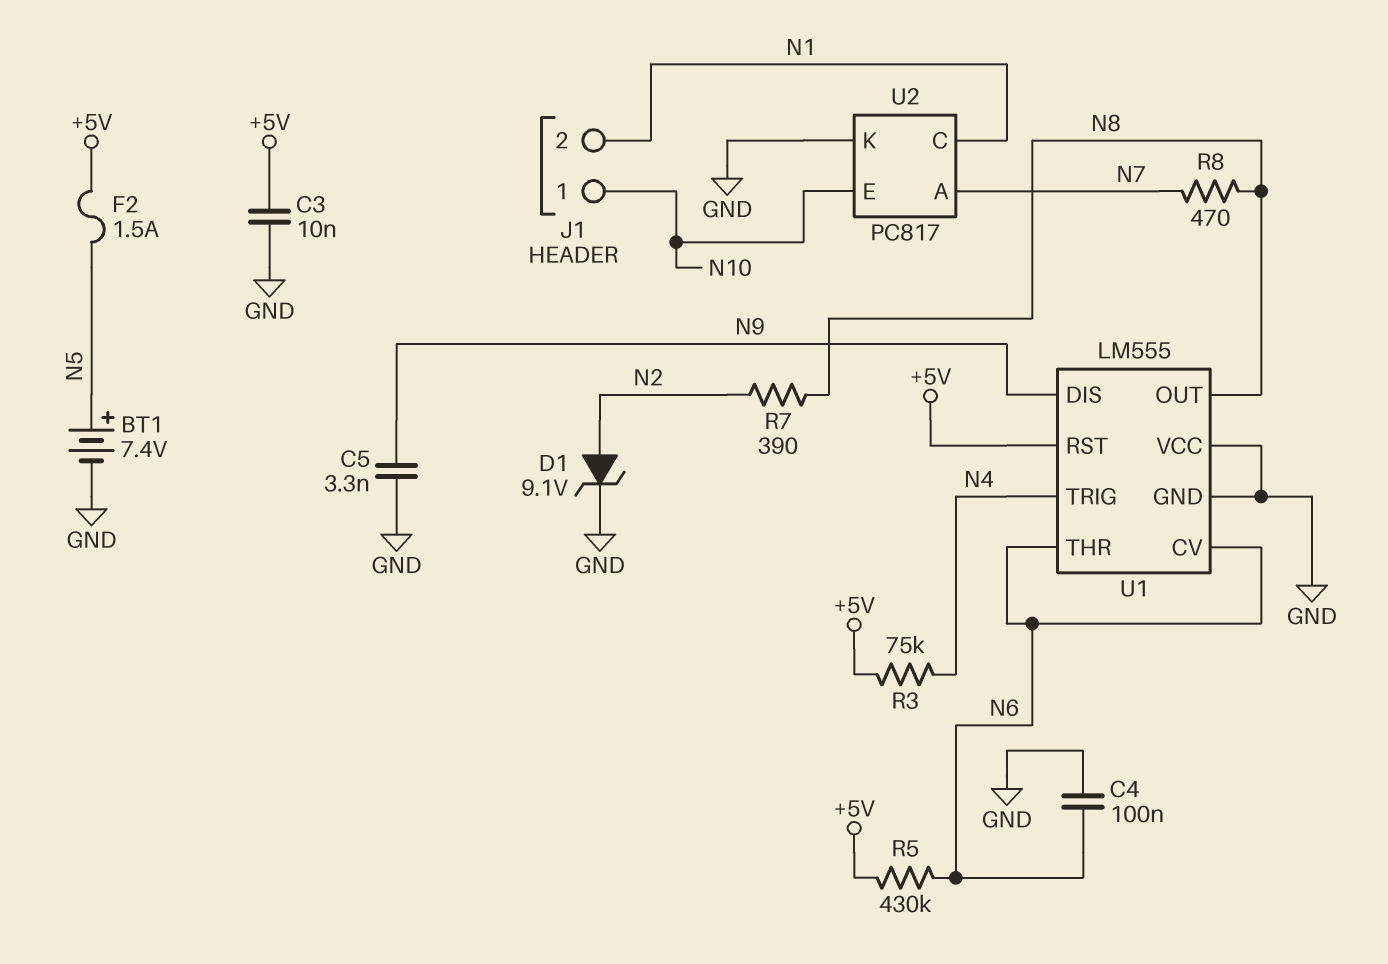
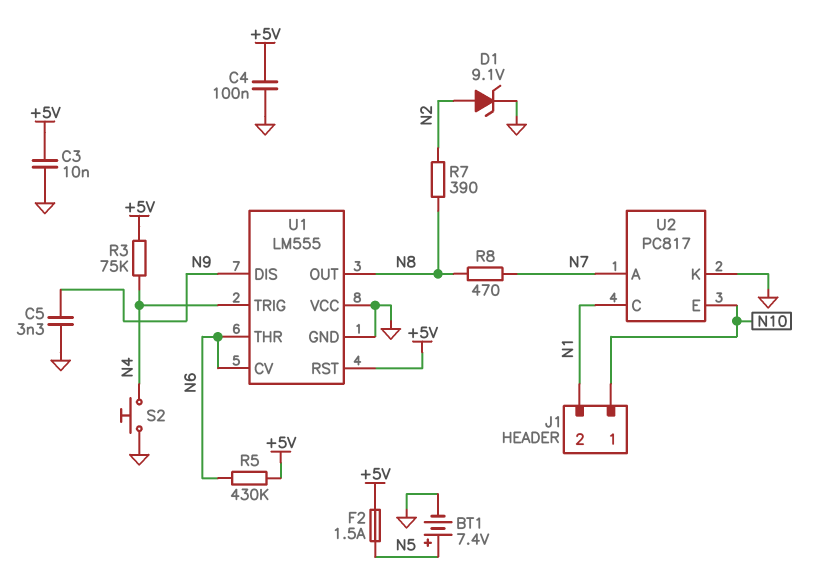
C4: 100nF (GND, N6) -> 100nF (+5V, GND)
S2: none -> button (GND, N4)

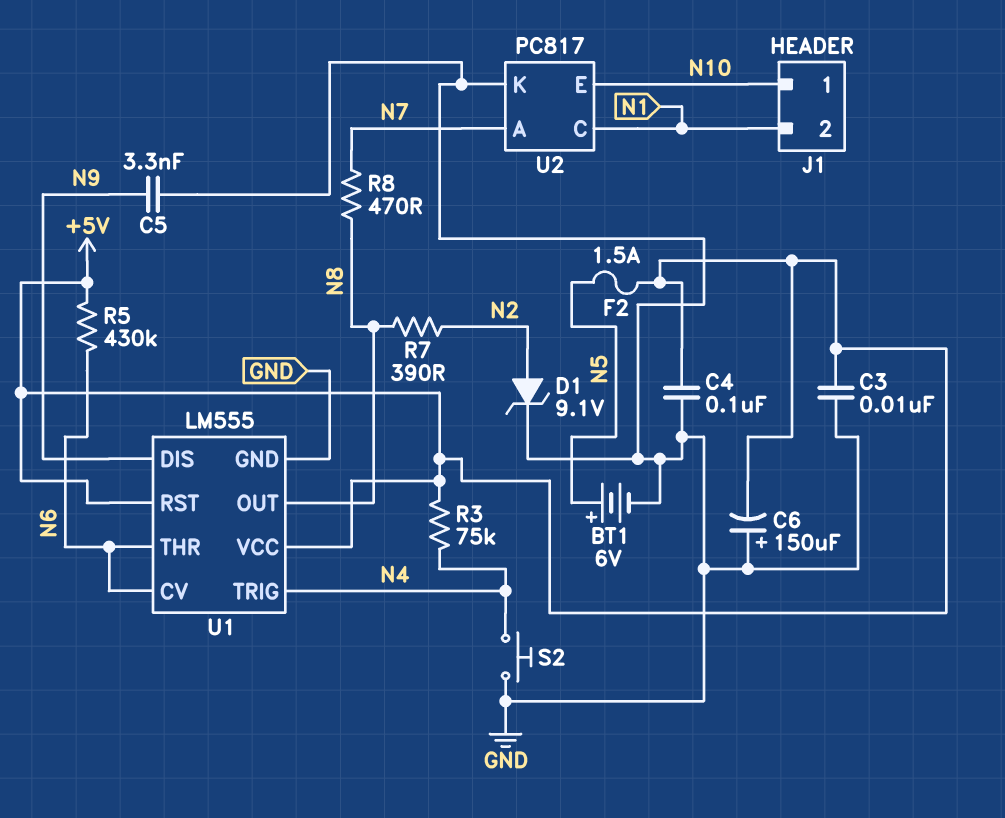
BT1: 7.4V (plus N5, minus GND) -> 6V (plus N5, minus GND)
C6: none -> 150uF (plus GND, minus +5V)
U1 pin VCC: GND -> +5V

